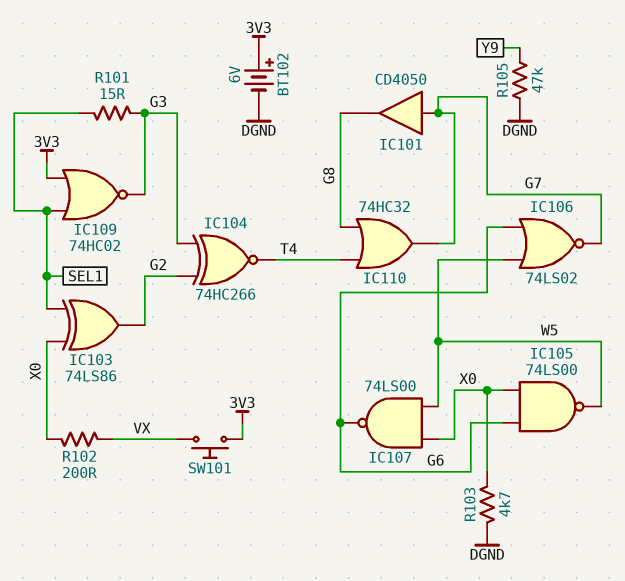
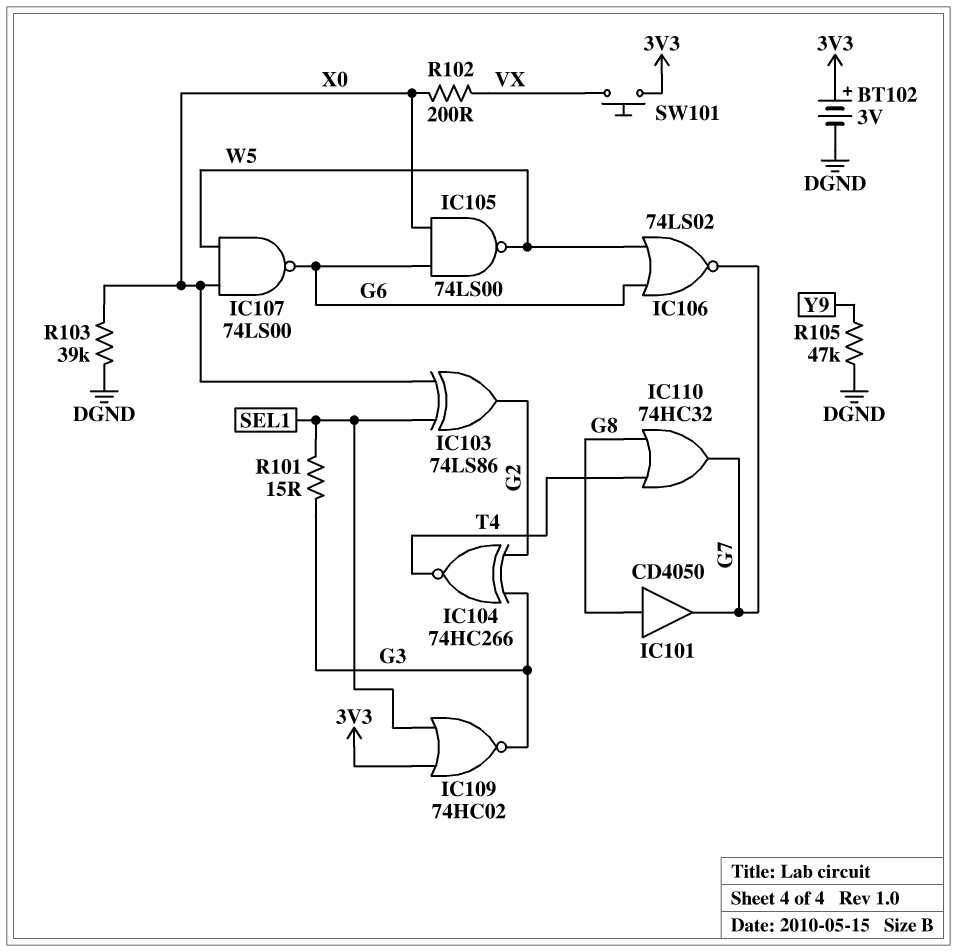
BT102: 6V (plus 3V3, minus DGND) -> 3V (plus 3V3, minus DGND)
IC101: buffer CD4050 (in G7, out G8) -> buffer CD4050 (in G8, out G7)
R103: 4.7k (DGND, X0) -> 39k (DGND, X0)

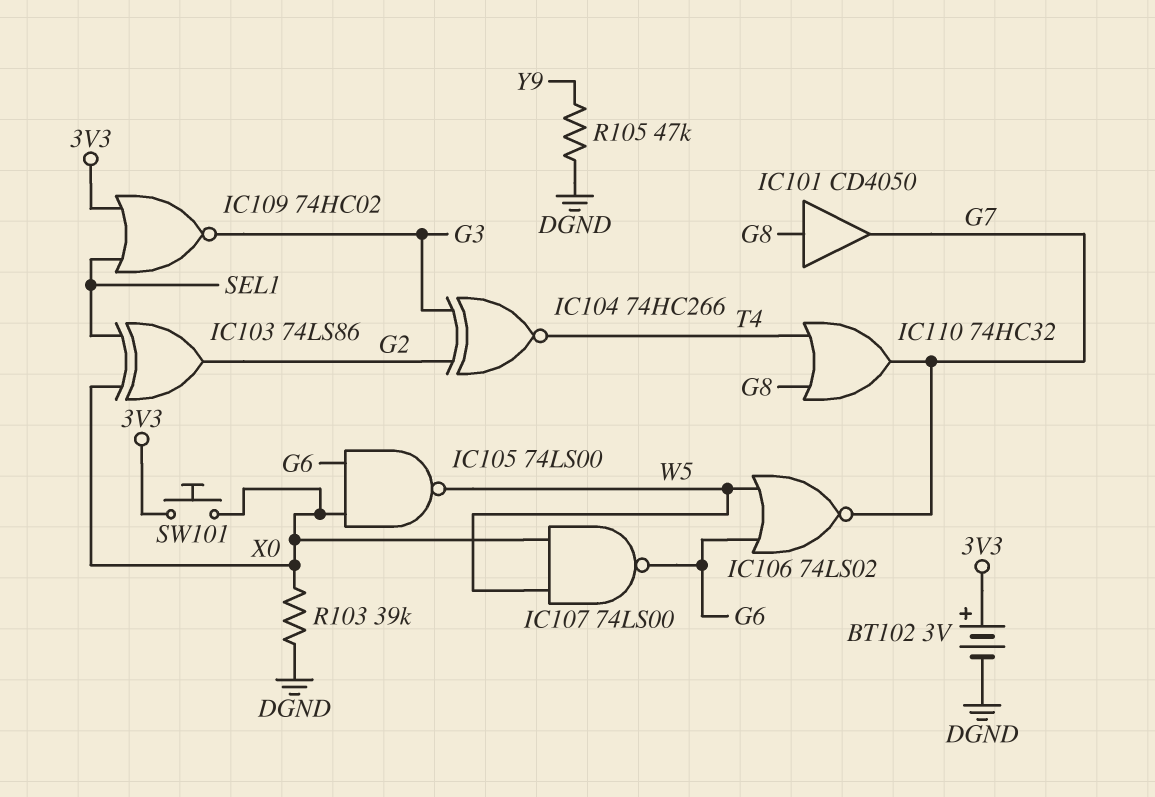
R101: 15 (G3, SEL1) -> none
R102: 200 (VX, X0) -> none
SW101: button (3V3, VX) -> button (3V3, X0)

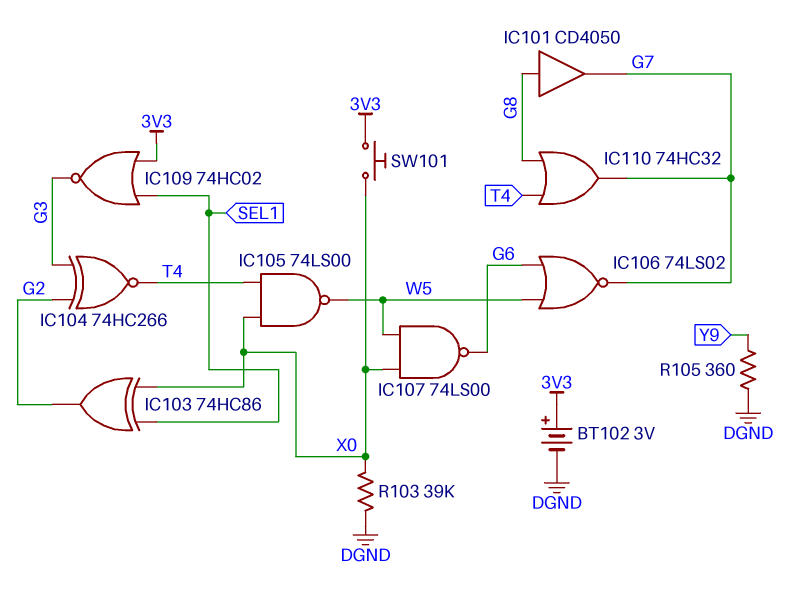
IC103: XOR 74LS86 (in SEL1, in X0, out G2) -> XOR 74HC86 (in SEL1, in X0, out G2)
IC105: NAND 74LS00 (in G6, in X0, out W5) -> NAND 74LS00 (in T4, in X0, out W5)
R105: 47k (DGND, Y9) -> 360 (DGND, Y9)

